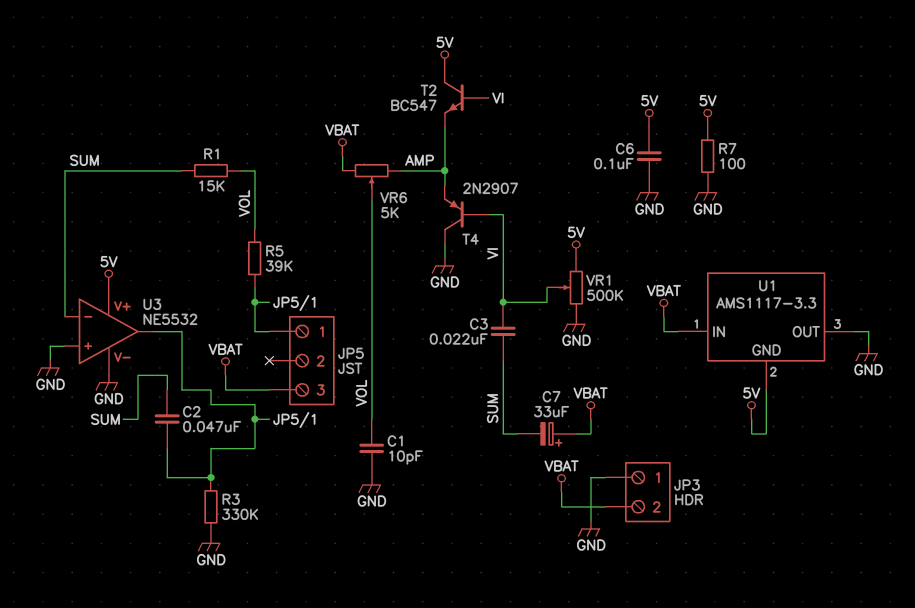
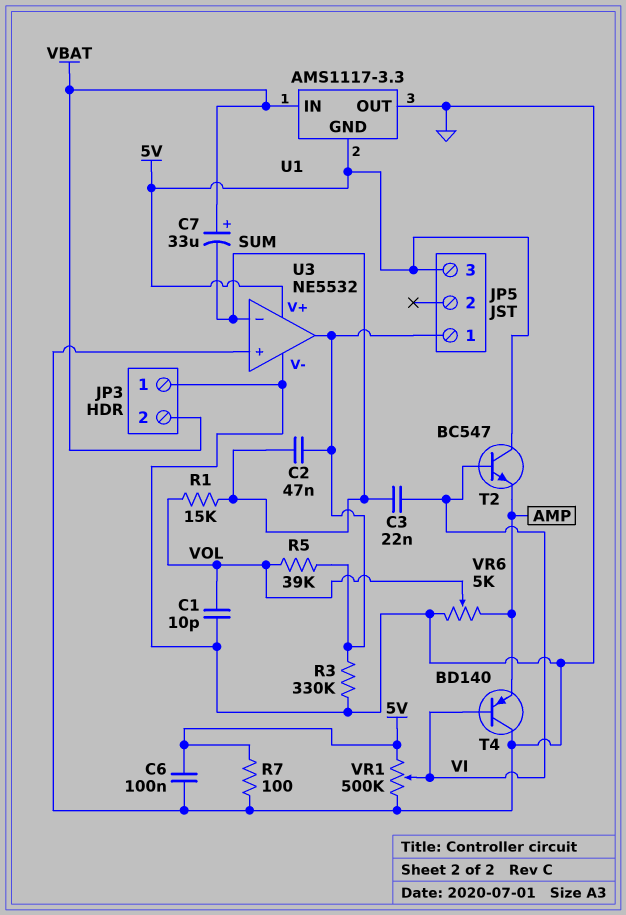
JP5 pin 3: VBAT -> 5V
T4: PNP 2N2907 (B VI, C GND, E AMP) -> PNP BD140 (B VI, C GND, E AMP)
VR6: 5k (AMP, VBAT, wiper VOL) -> 5k (AMP, GND, wiper VOL)

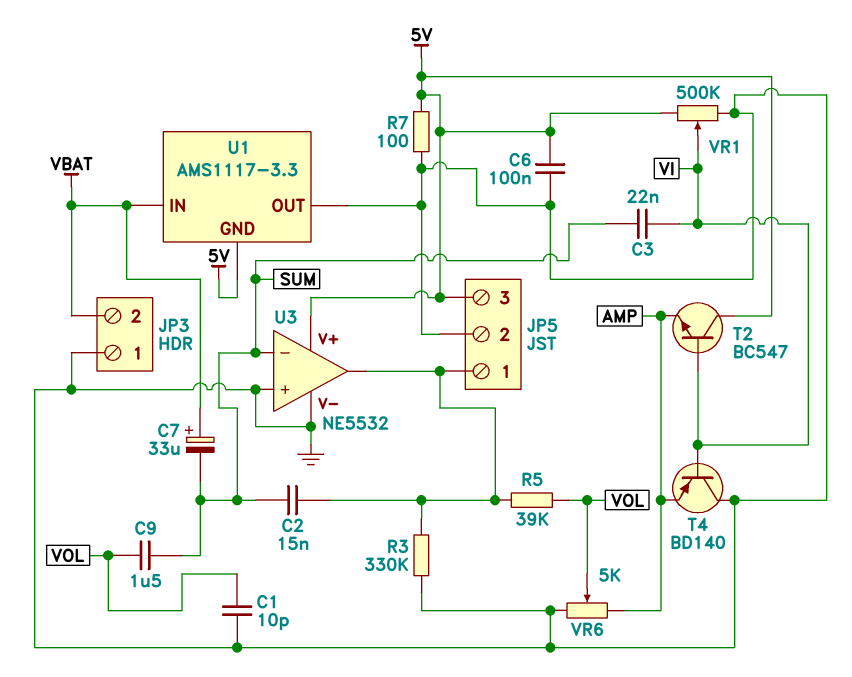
C2: 47nF (JP5/1, SUM) -> 15nF (JP5/1, SUM)
C9: none -> 1.5uF (SUM, VOL)
JP5 pin 2: none -> GND
R1: 15k (SUM, VOL) -> none

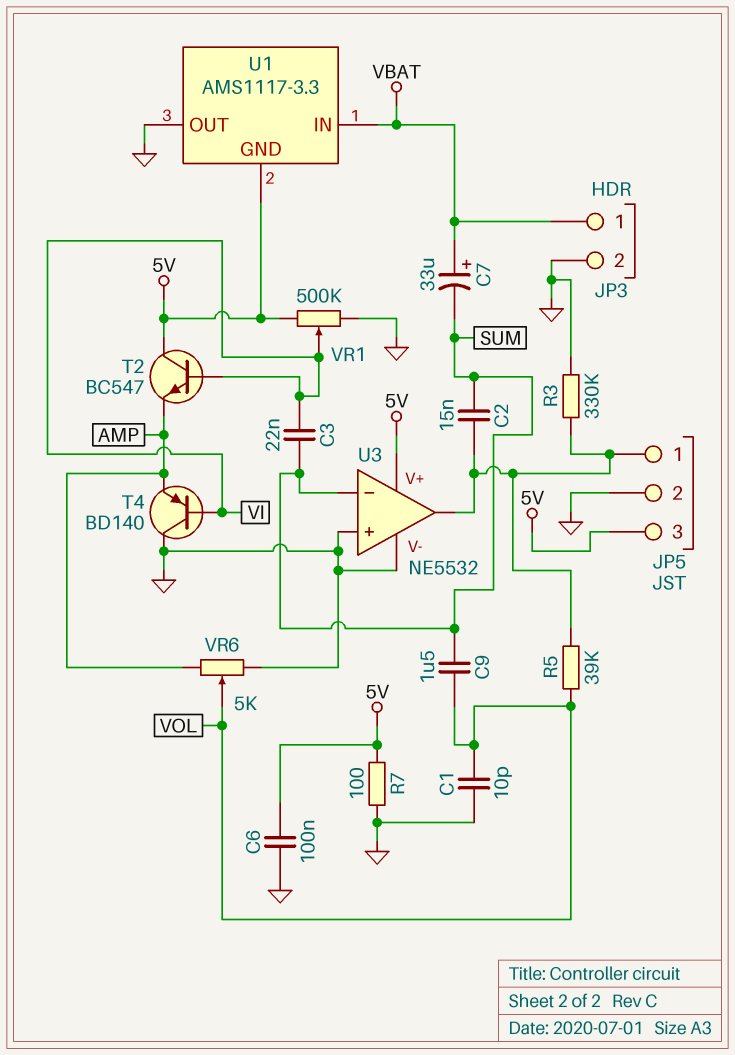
JP3 pin 1: GND -> VBAT
JP3 pin 2: VBAT -> GND

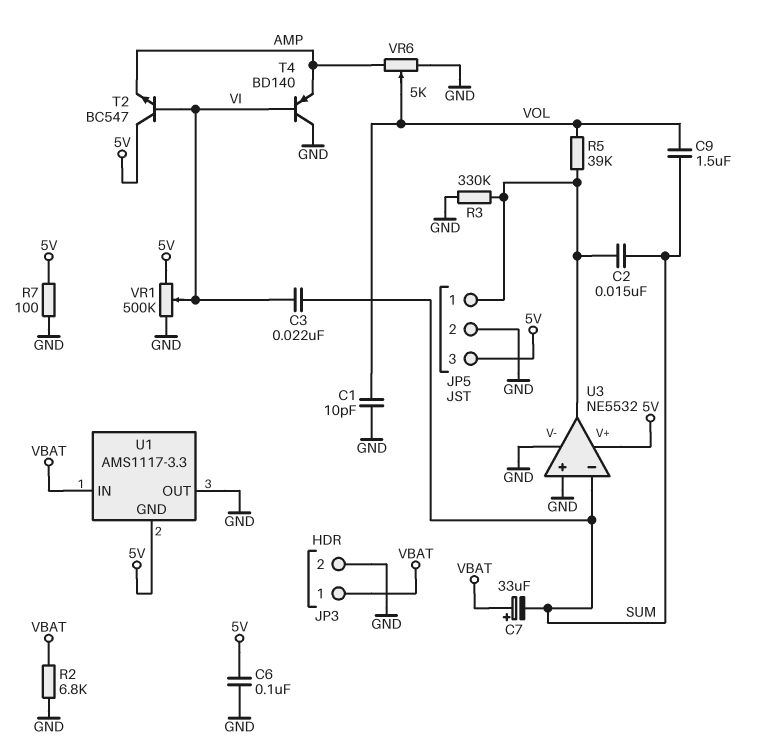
R2: none -> 6.8k (GND, VBAT)

